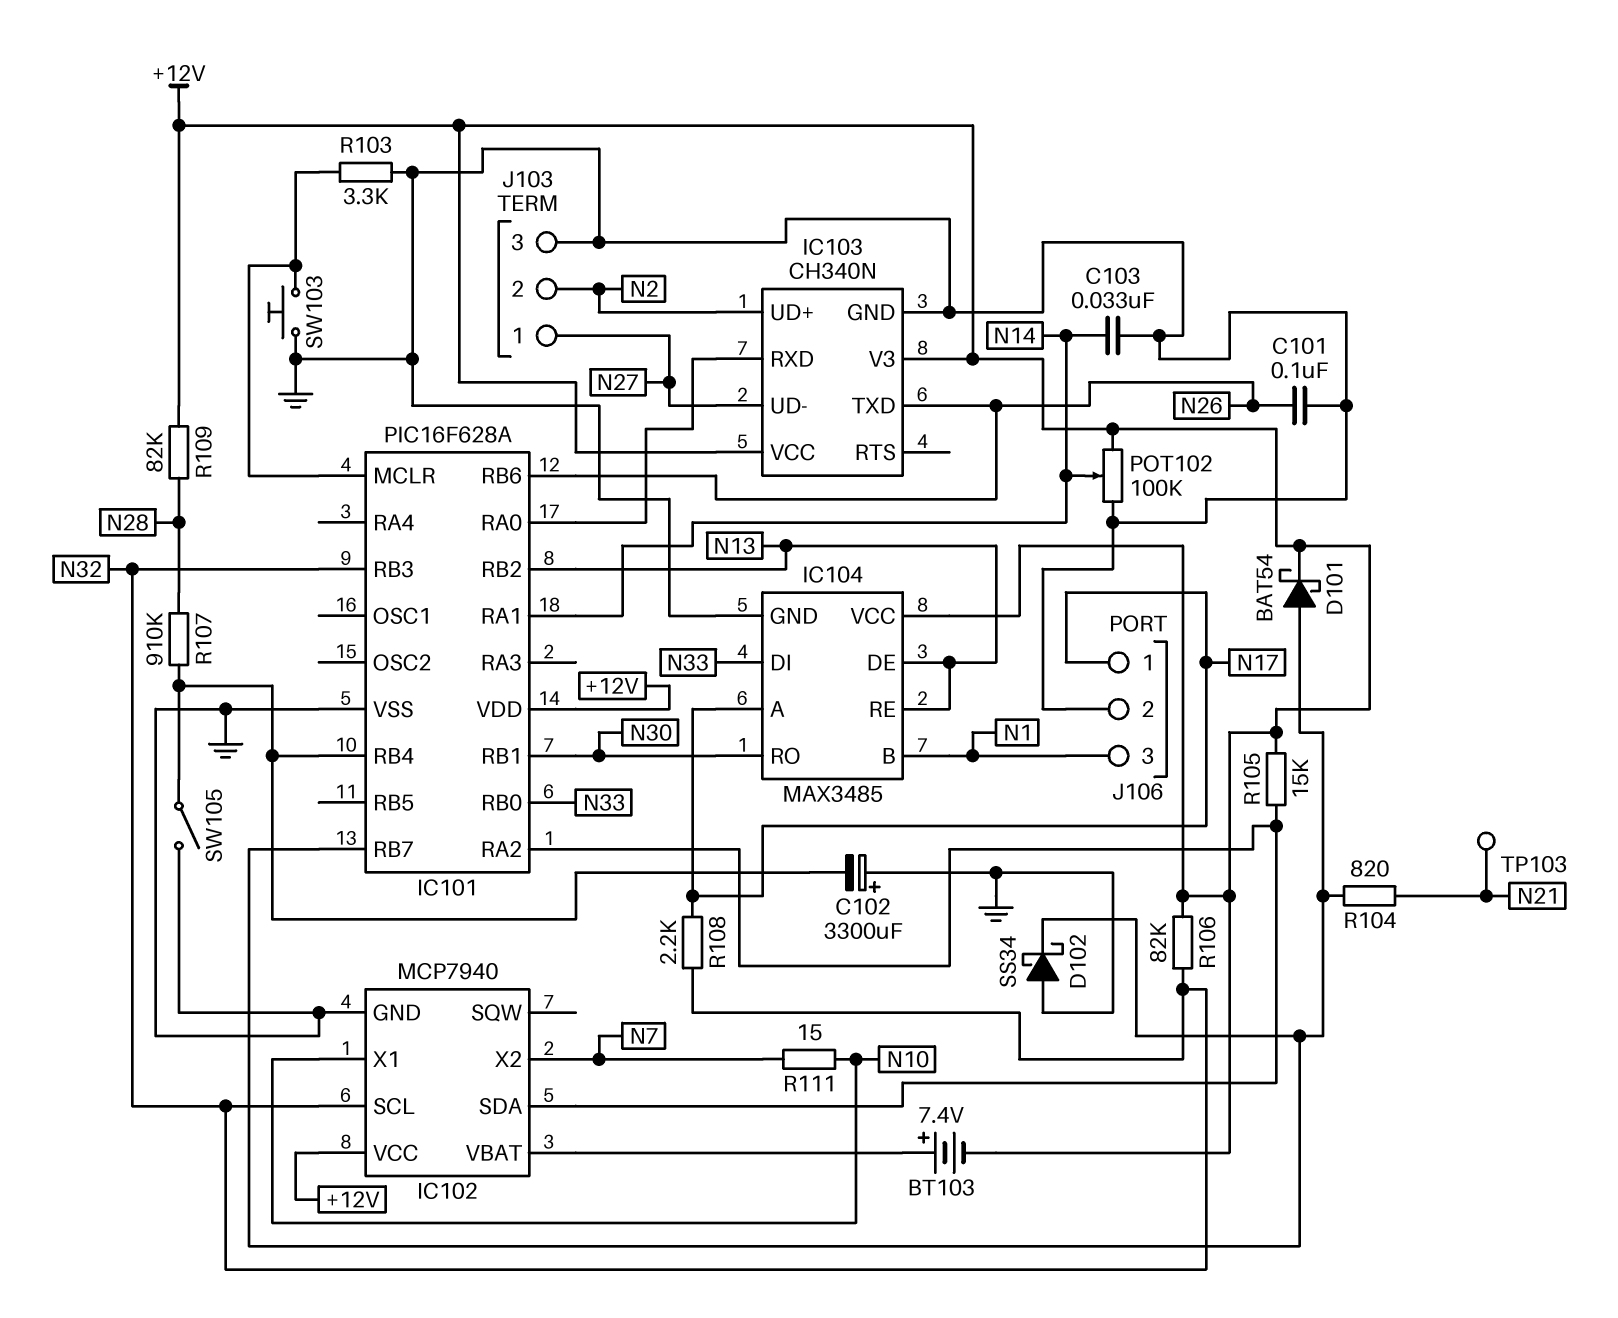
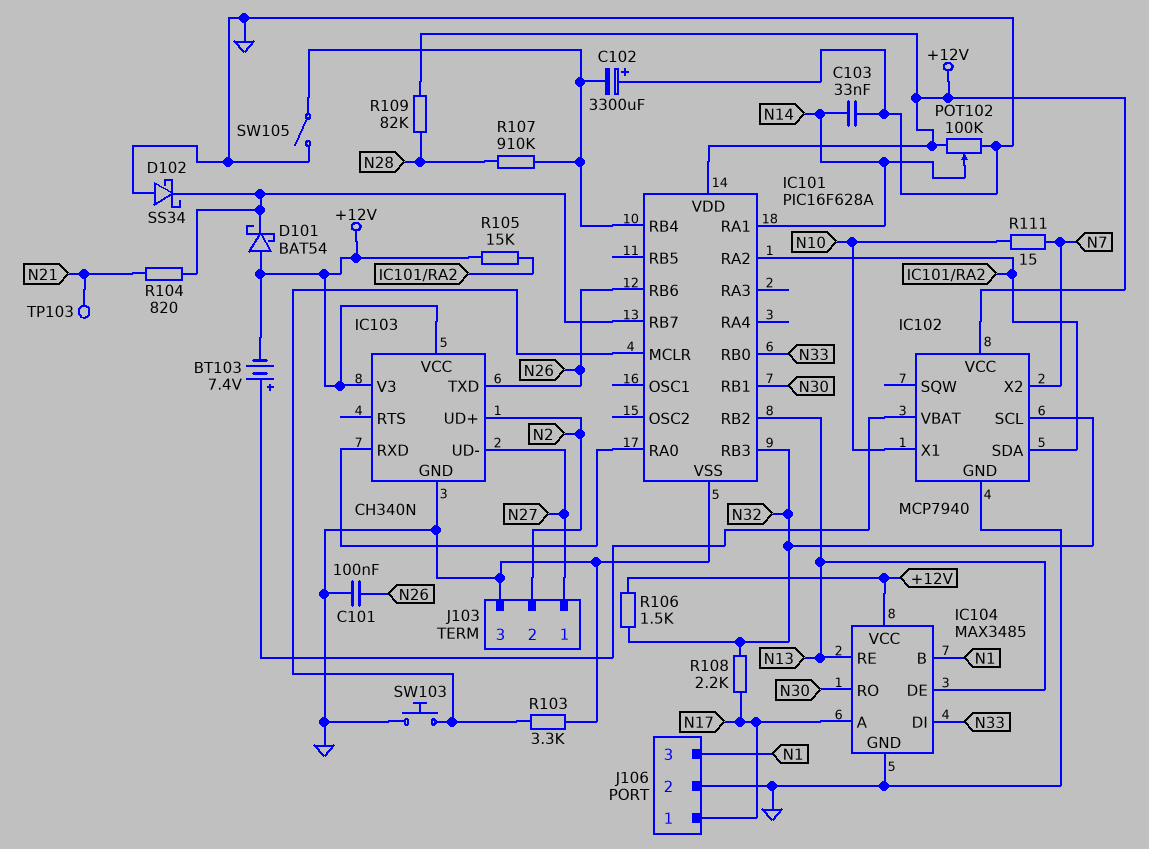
D101: schottky BAT54 (A IC101/RB7, K +12V) -> schottky BAT54 (A +12V, K IC101/RB7)
R106: 82k (+12V, N32) -> 1.5k (+12V, N32)

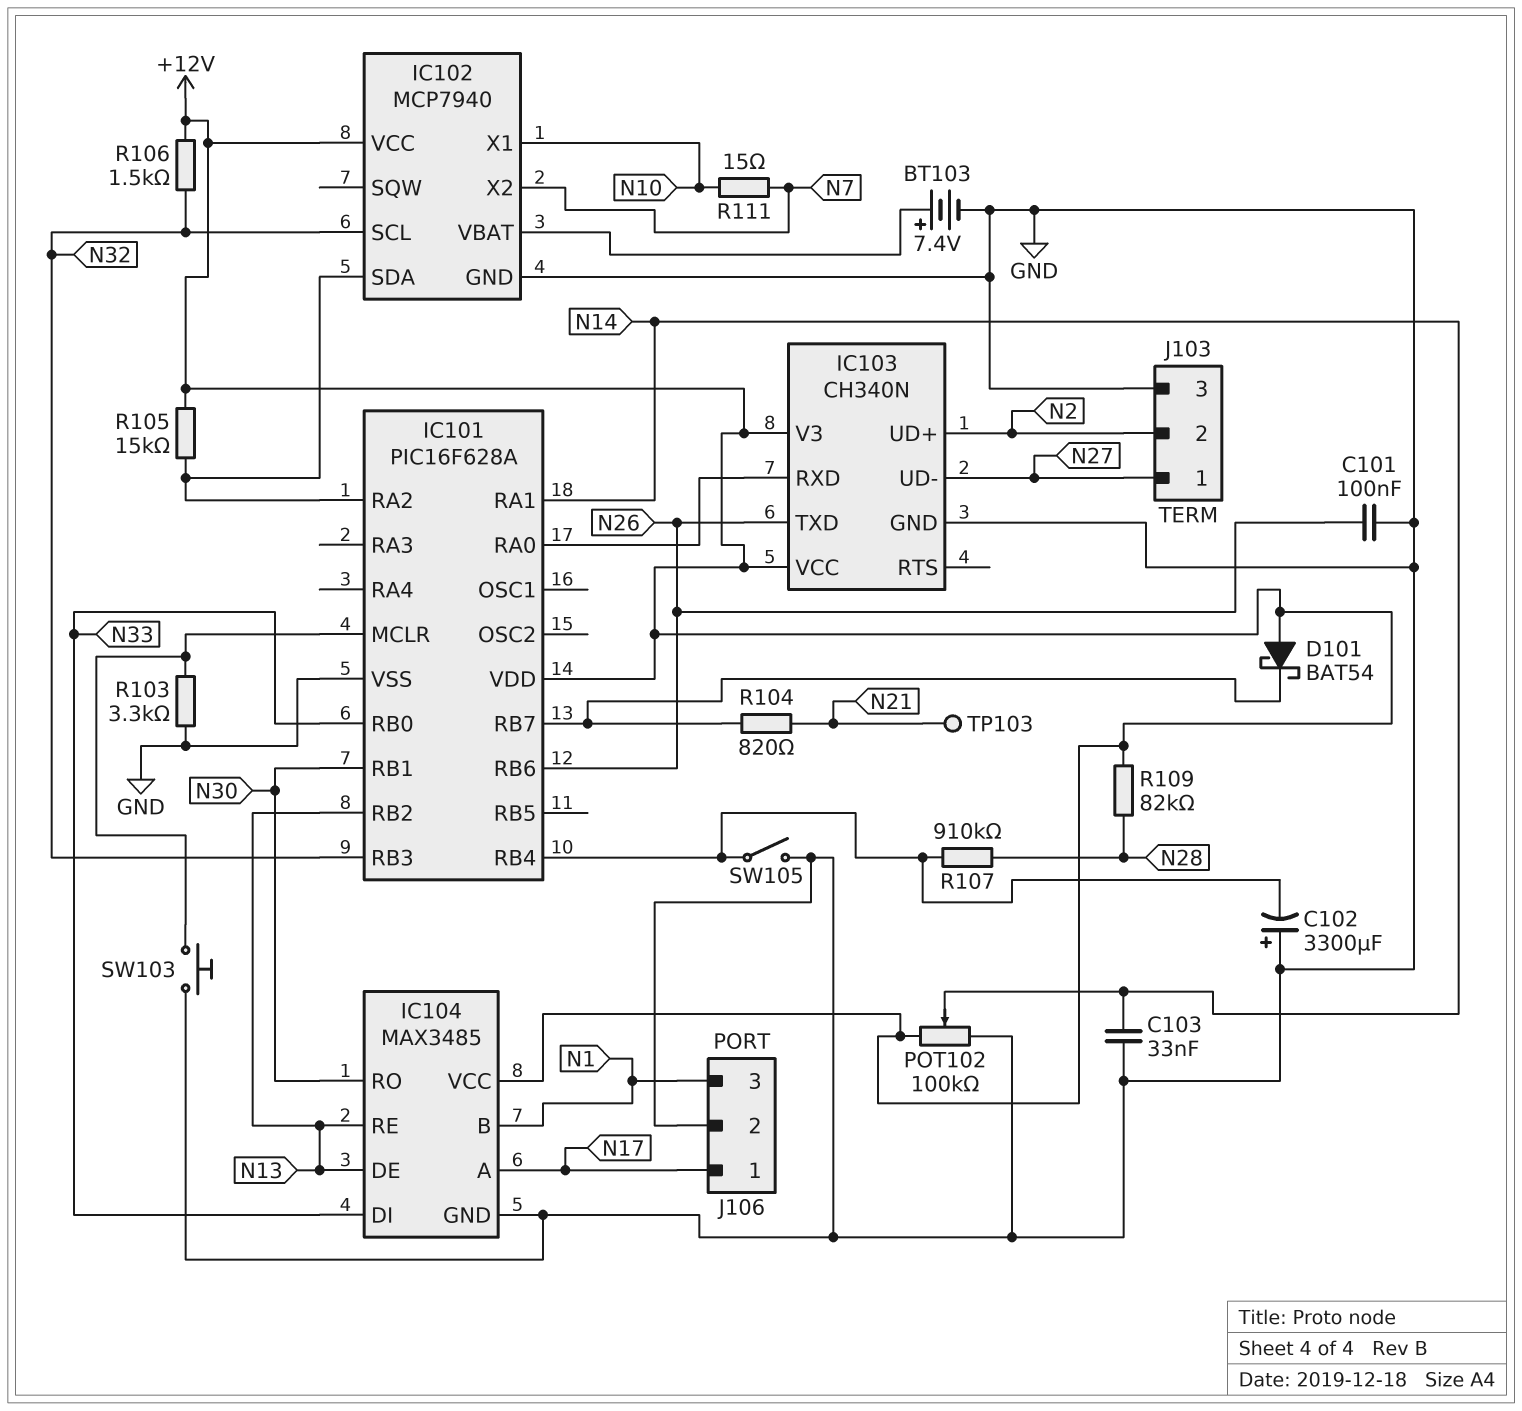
BT103: 7.4V (plus IC102/VBAT, minus +12V) -> 7.4V (plus IC102/VBAT, minus GND)
D102: schottky SS34 (A GND, K IC101/RB7) -> none
R108: 2.2k (N17, N32) -> none

